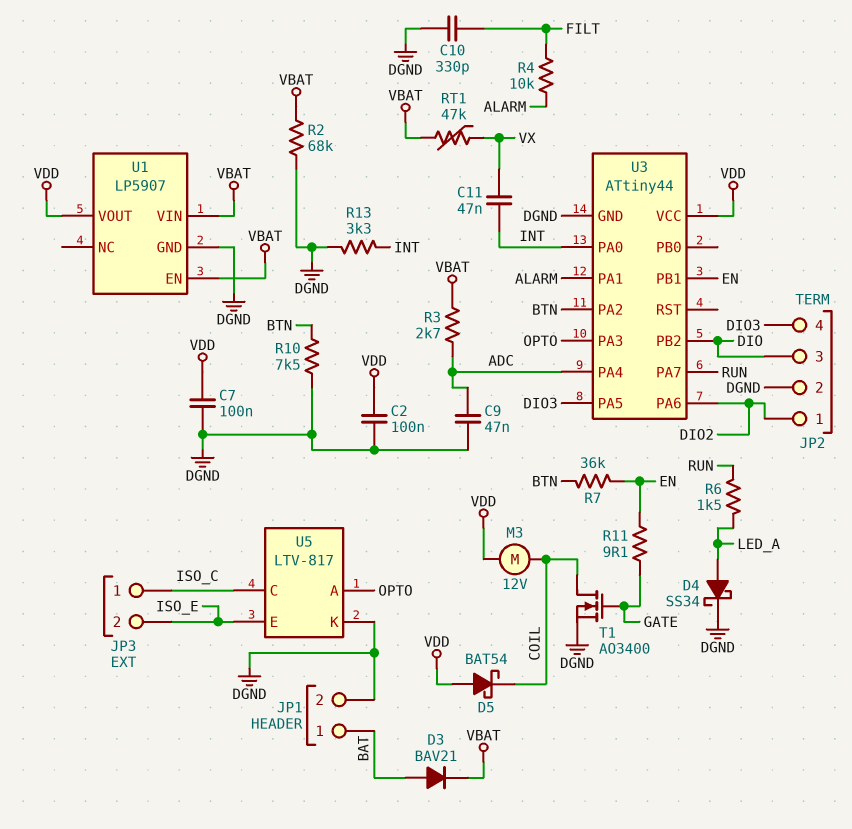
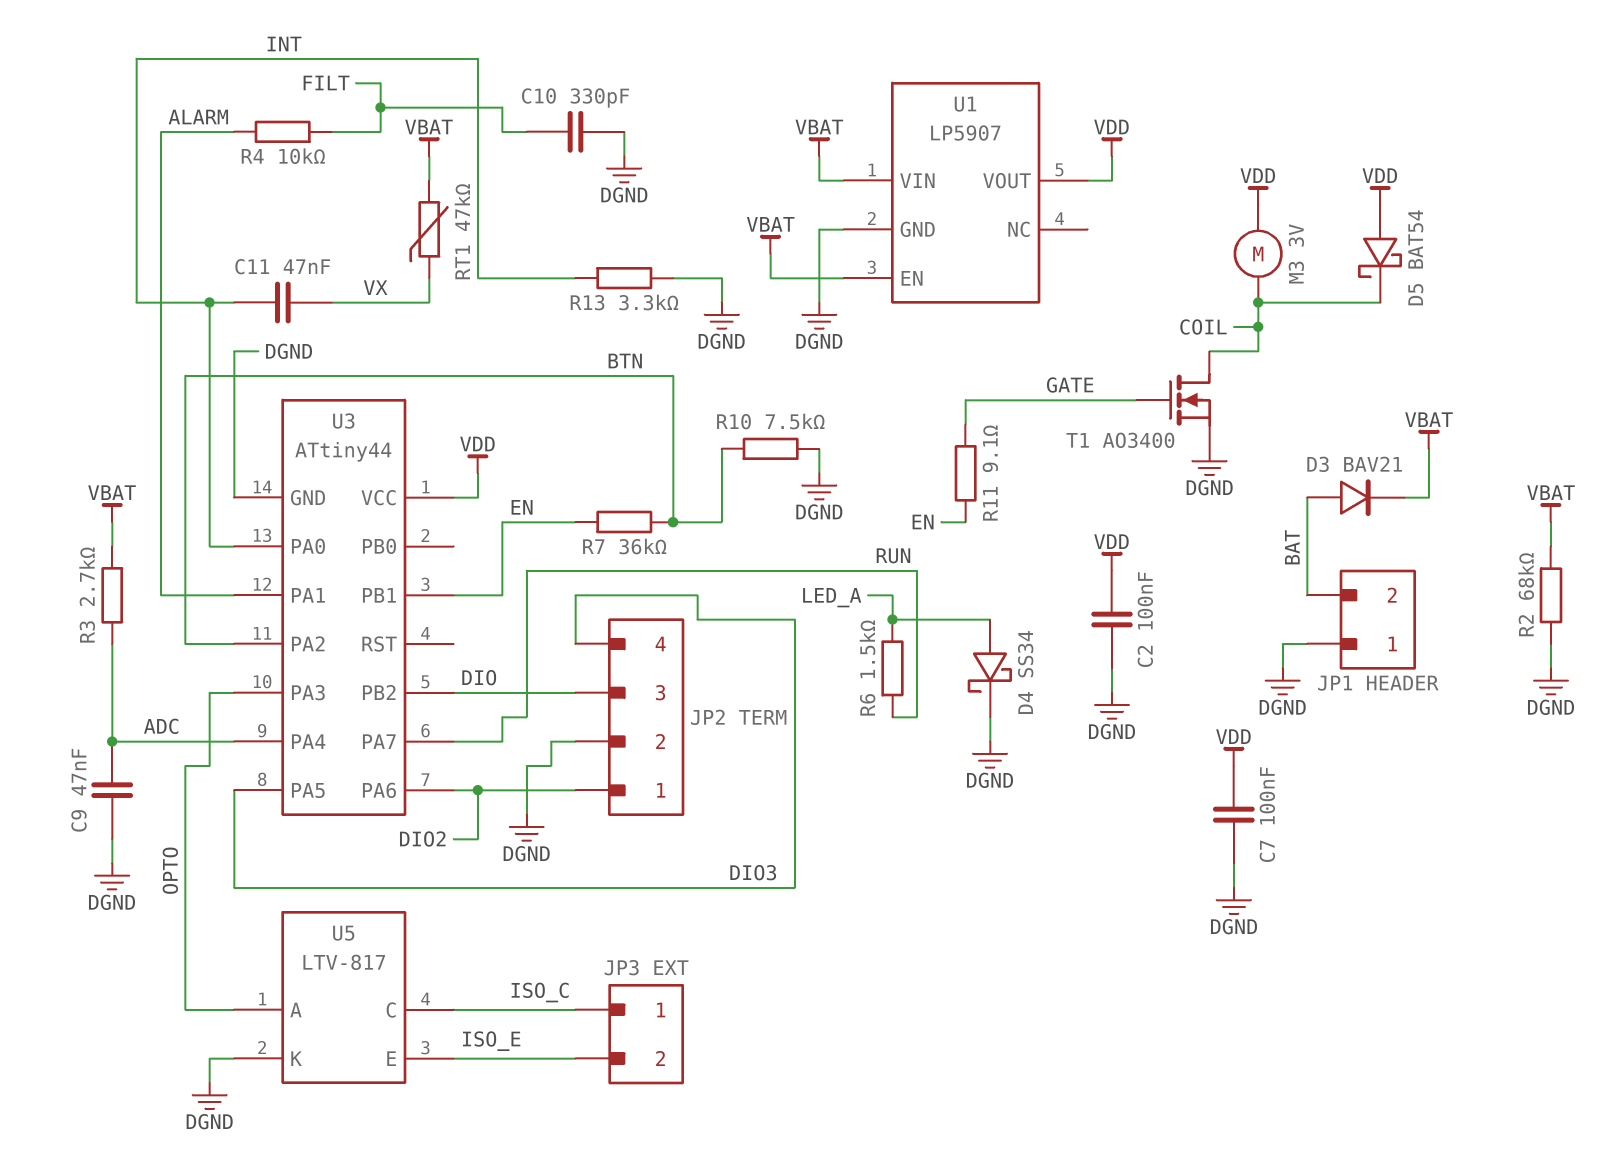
JP1 pin 1: BAT -> DGND
JP1 pin 2: DGND -> BAT
M3: motor 12V (COIL, VDD) -> motor 3V (COIL, VDD)

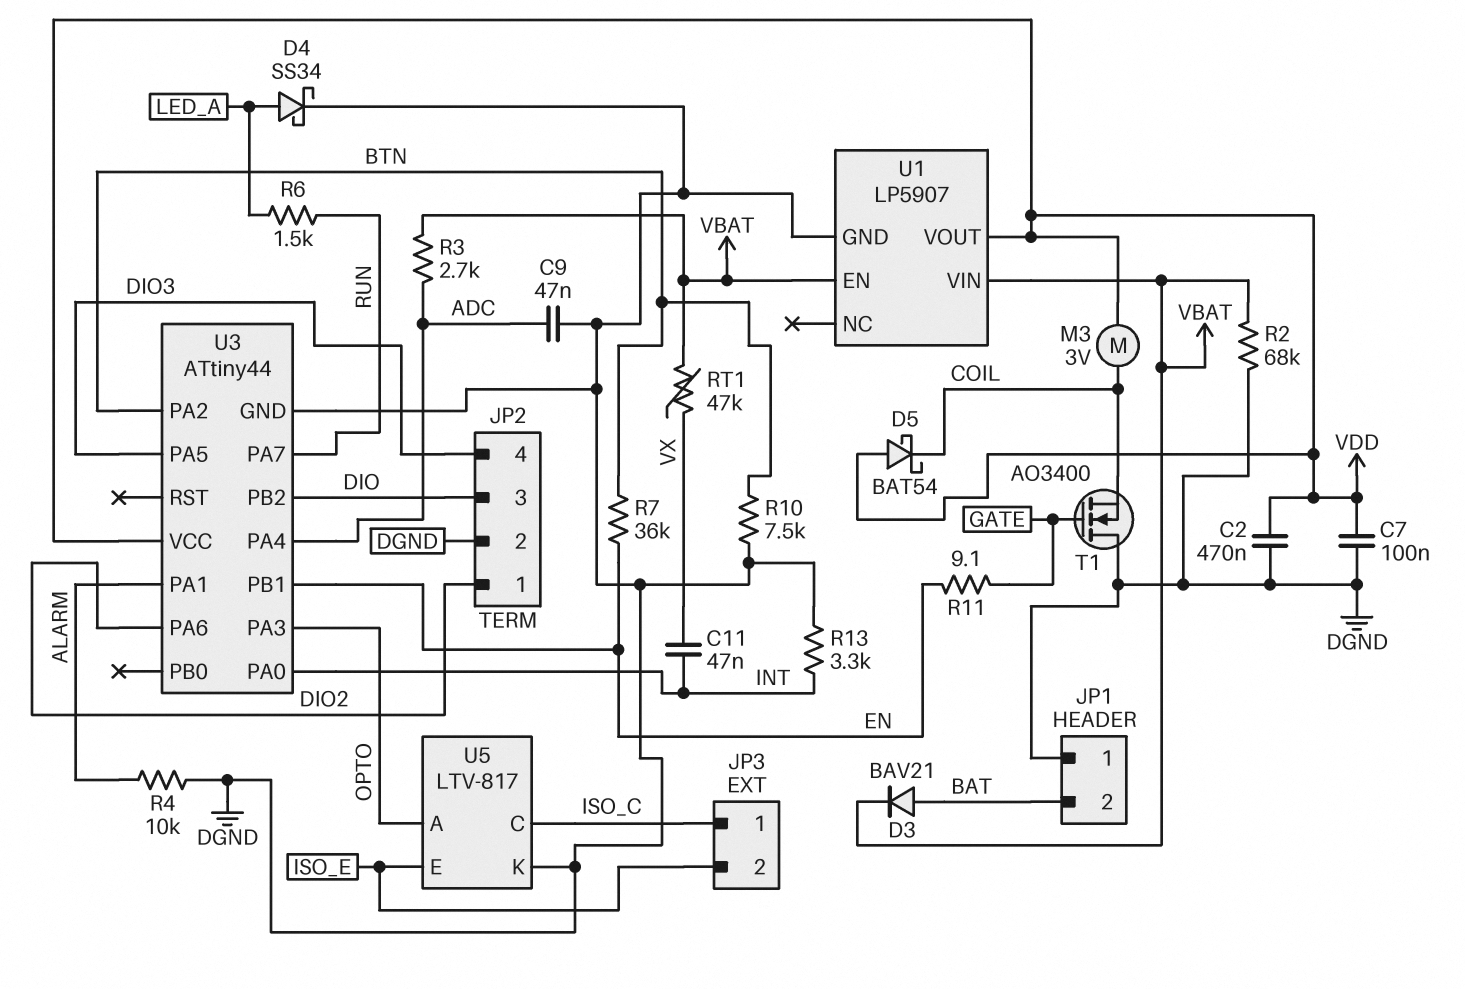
C2: 100nF (DGND, VDD) -> 470nF (DGND, VDD)
C10: 330pF (DGND, FILT) -> none
R4: 10k (ALARM, FILT) -> 10k (ALARM, DGND)
T1: NMOS AO3400 (G GATE, D COIL, S DGND) -> NMOS AO3400 (G GATE, D DGND, S COIL)

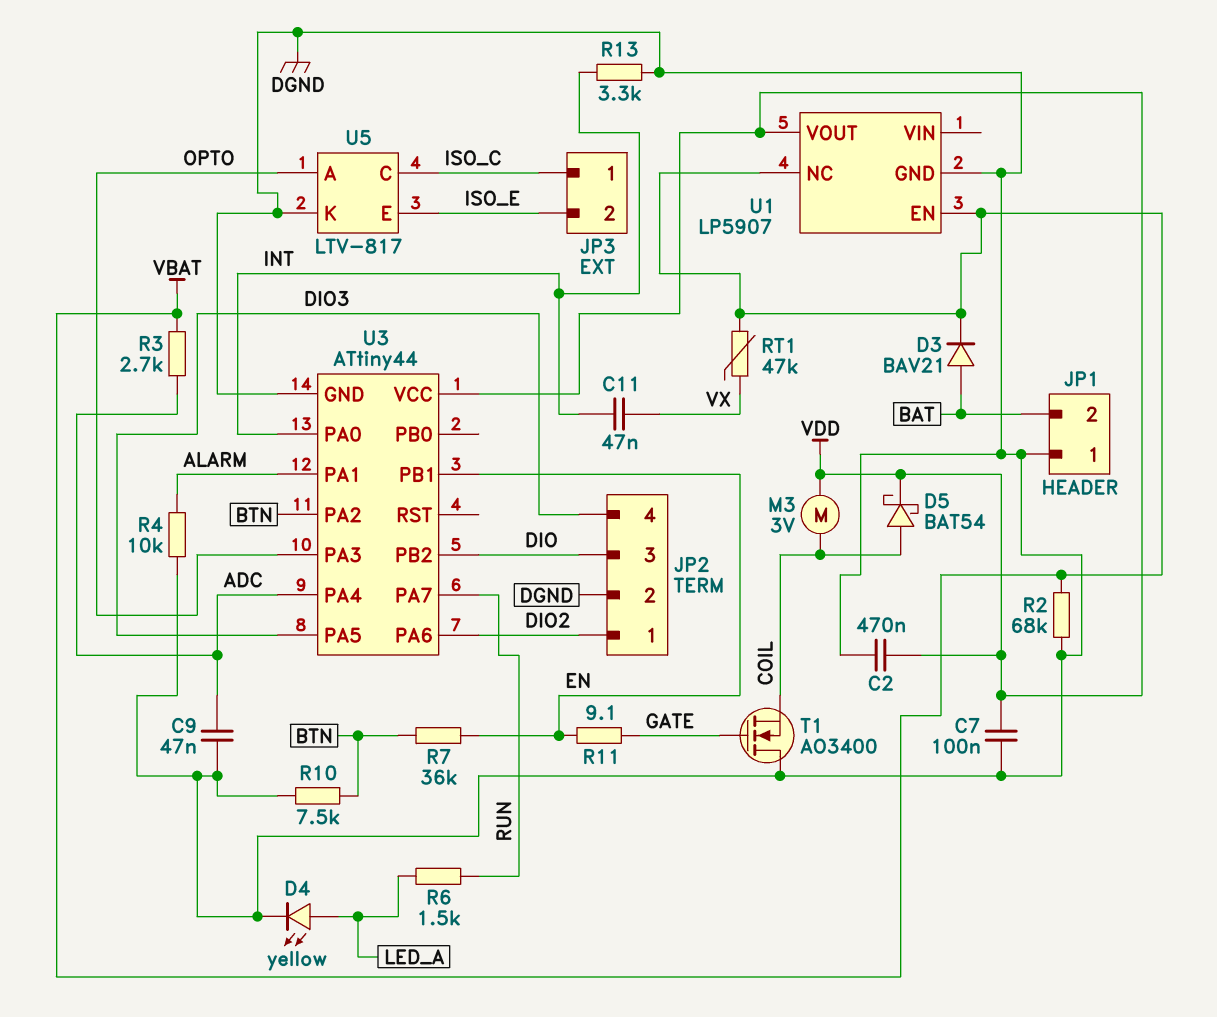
D4: schottky SS34 (A LED_A, K DGND) -> LED yellow (A LED_A, K DGND)
D5: schottky BAT54 (A VDD, K COIL) -> schottky BAT54 (A COIL, K VDD)
U1 pin NC: none -> VBAT
U1 pin VIN: VBAT -> none

